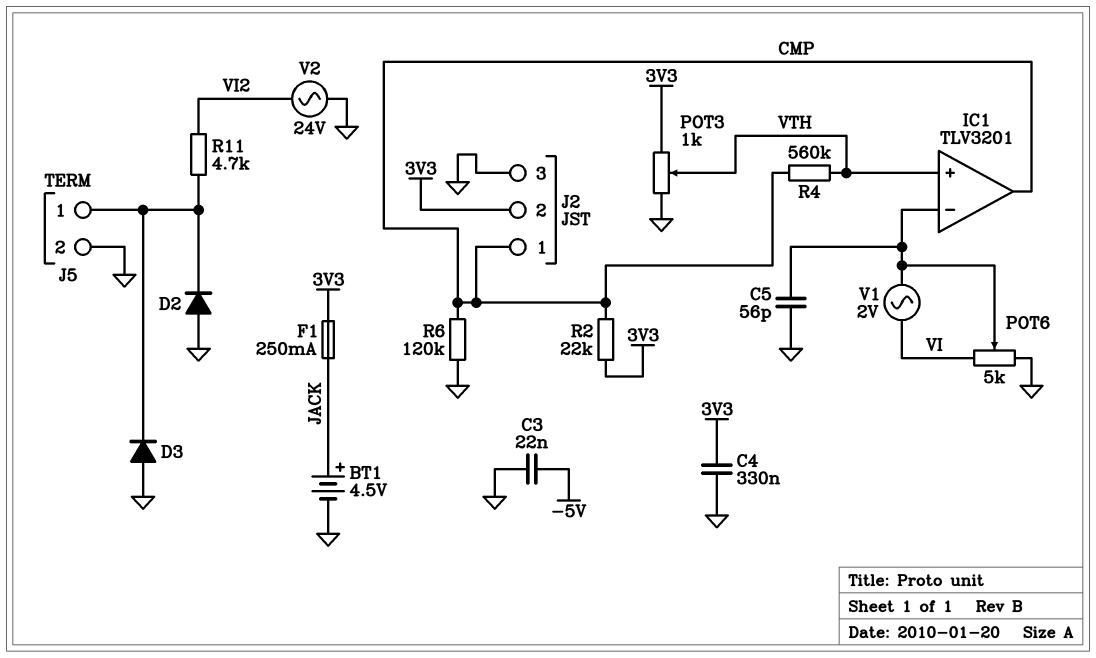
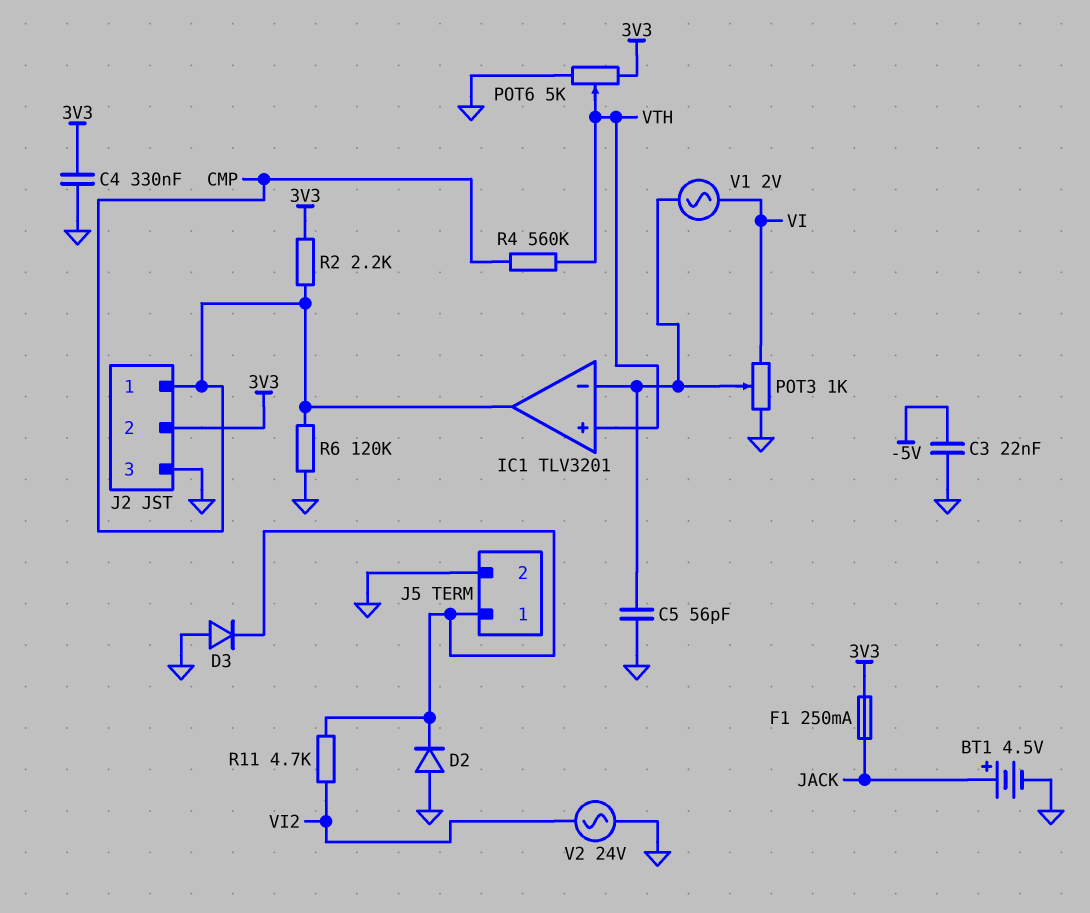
POT3: 1k (3V3, GND, wiper VTH) -> 1k (GND, VI, wiper IC1/in-)
POT6: 5k (GND, VI, wiper IC1/in-) -> 5k (3V3, GND, wiper VTH)
R2: 22k (3V3, CMP) -> 2.2k (3V3, CMP)

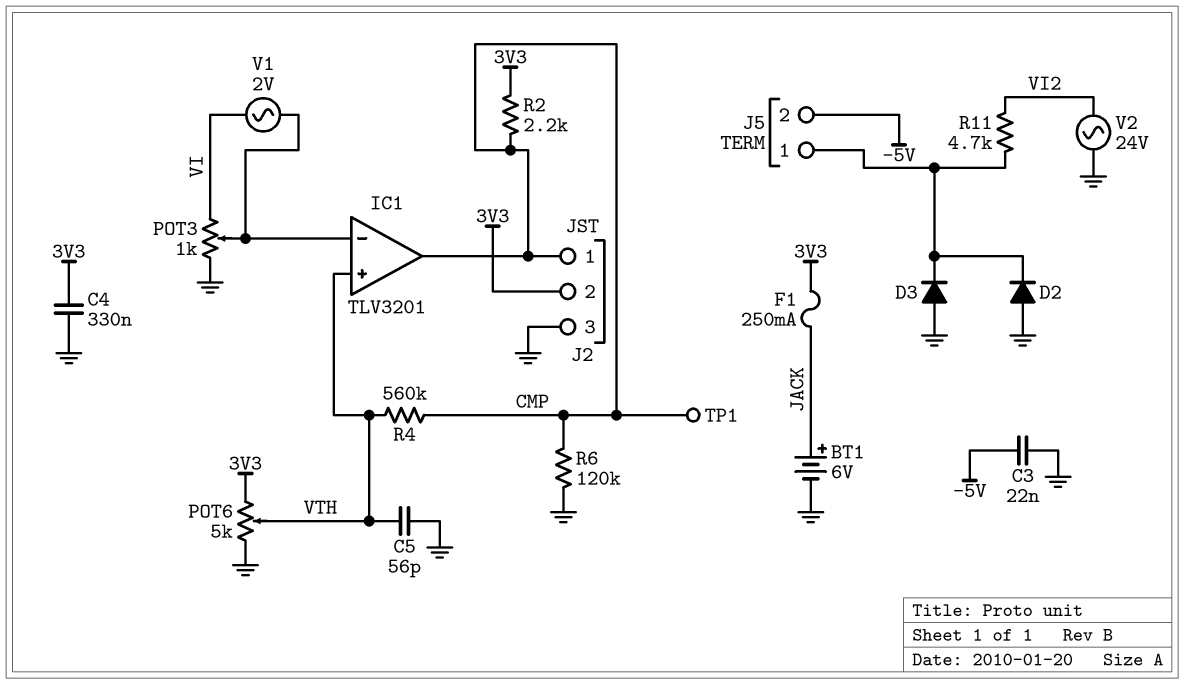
BT1: 4.5V (plus JACK, minus GND) -> 6V (plus JACK, minus GND)
C5: 56pF (GND, IC1/in-) -> 56pF (GND, VTH)
J5 pin 2: GND -> -5V
TP1: none -> test point (CMP)

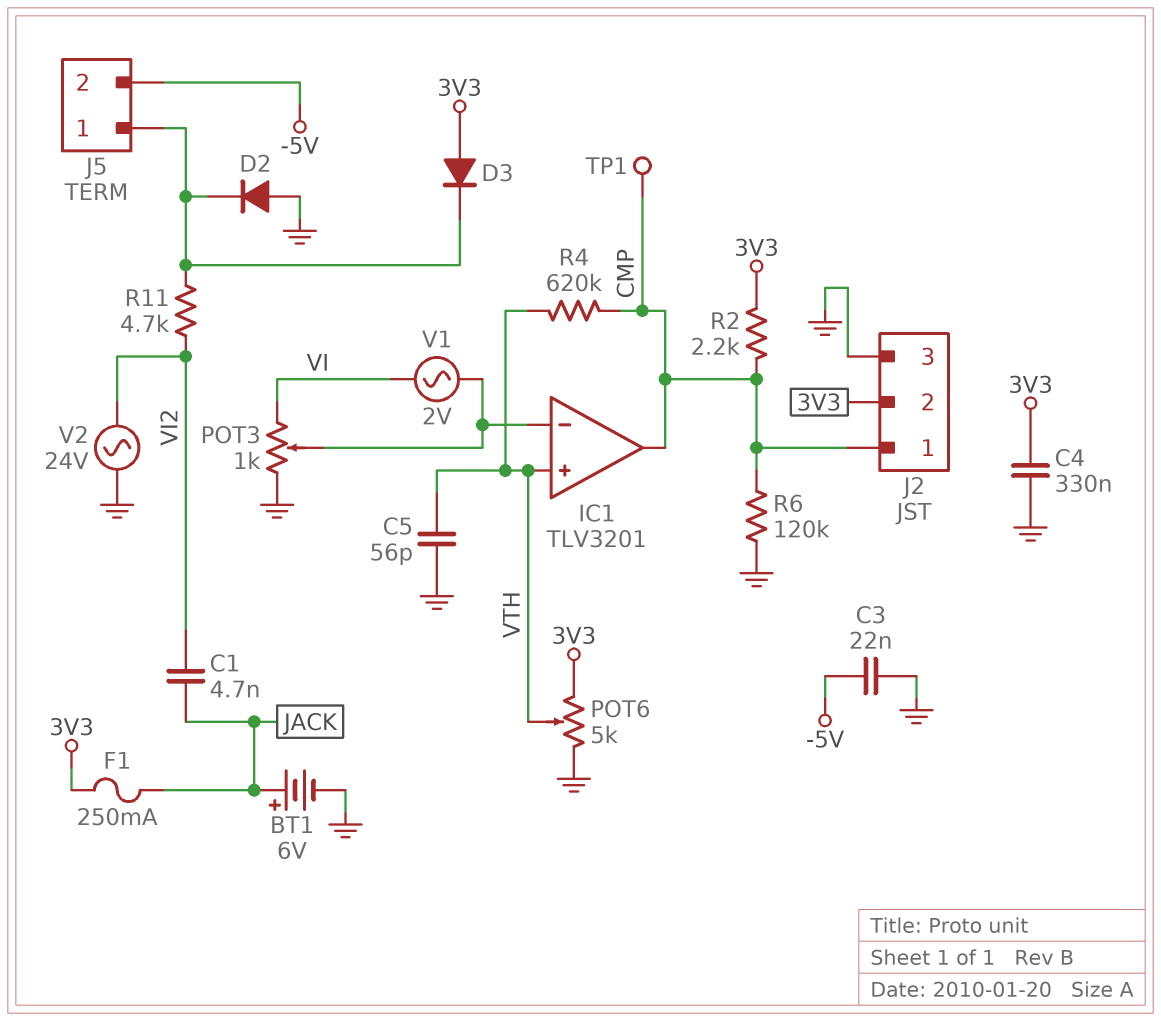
C1: none -> 4.7nF (JACK, VI2)
D3: diode (A GND, K J5/1) -> diode (A 3V3, K J5/1)
R4: 560k (CMP, VTH) -> 620k (CMP, VTH)

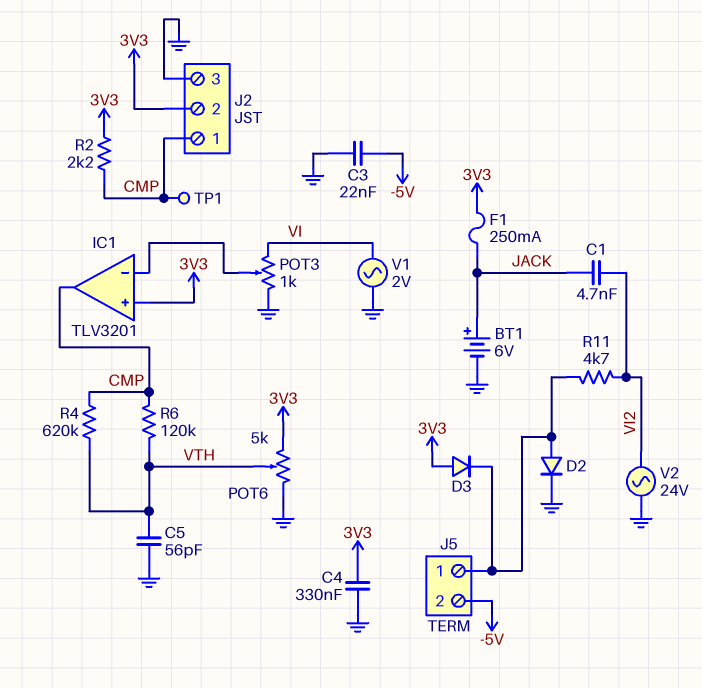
D2: diode (A GND, K J5/1) -> diode (A J5/1, K GND)
IC1 pin in+: VTH -> 3V3
R6: 120k (CMP, GND) -> 120k (CMP, VTH)
V1: AC 2V (IC1/in-, VI) -> AC 2V (GND, VI)

